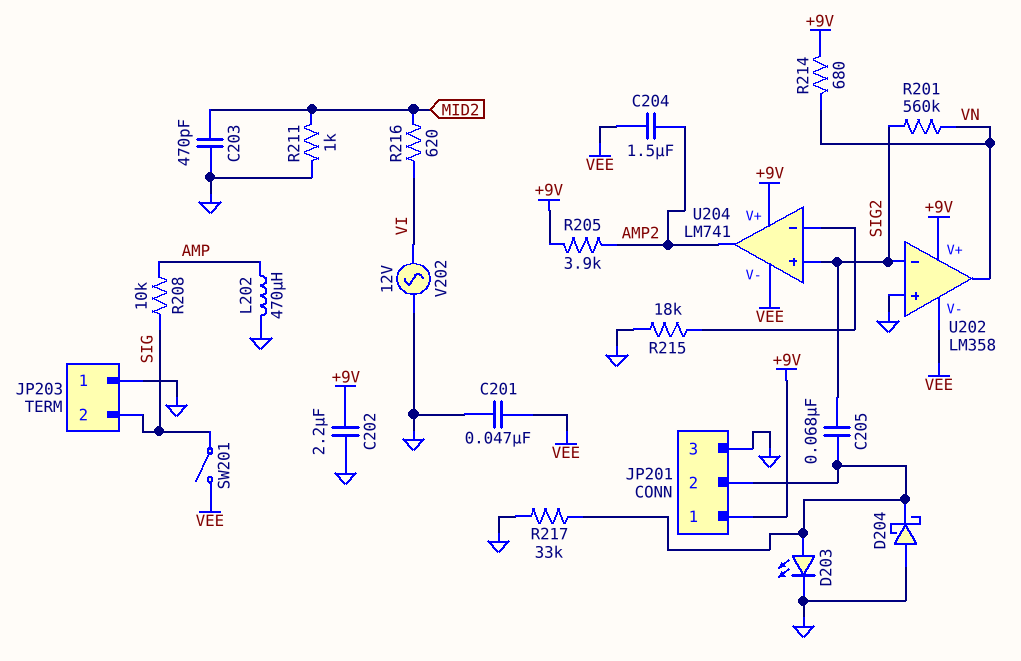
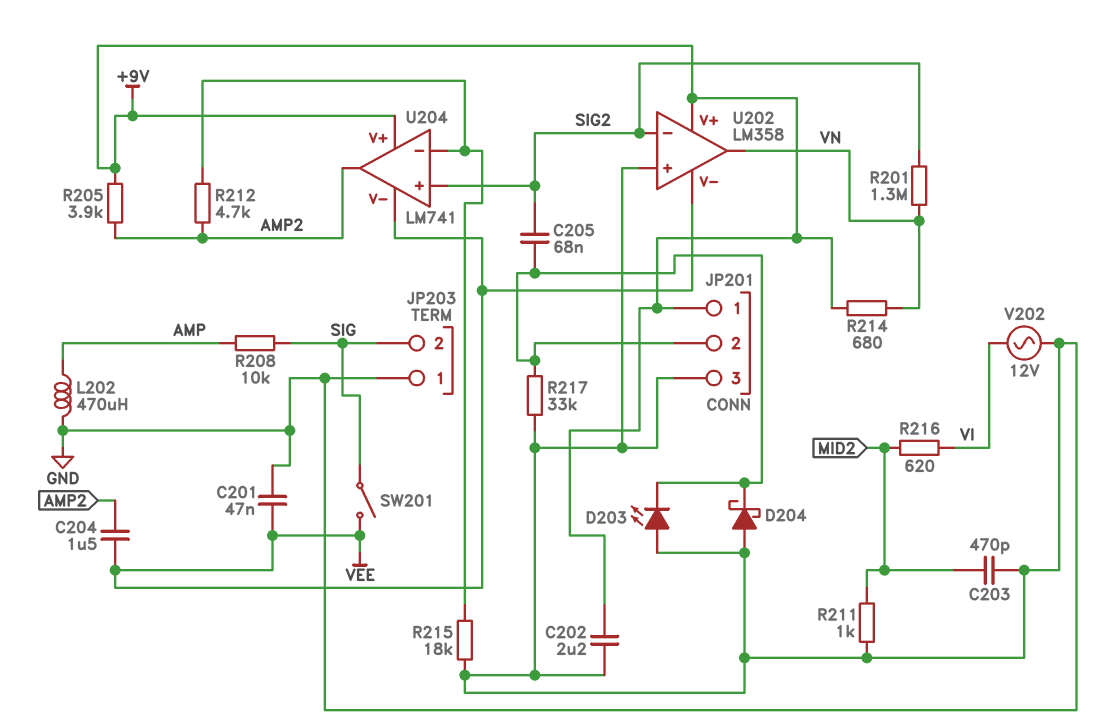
D203: LED (A JP201/2, K GND) -> LED (A GND, K JP201/2)
R201: 560k (SIG2, VN) -> 1.3M (SIG2, VN)
R212: none -> 4.7k (AMP2, U204/in-)

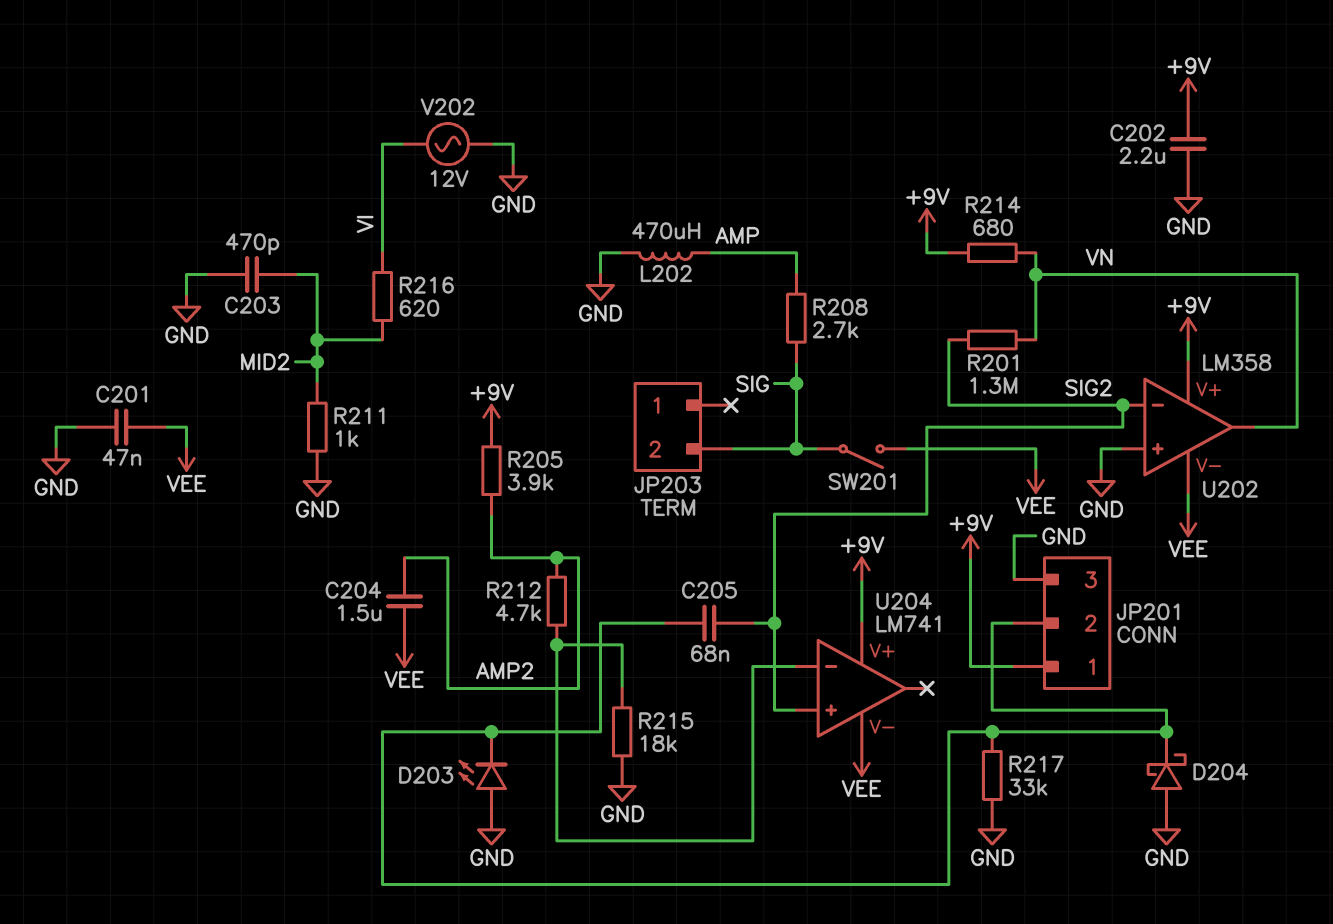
JP203 pin 1: GND -> none
R208: 10k (AMP, SIG) -> 2.7k (AMP, SIG)
U204 pin out: AMP2 -> none

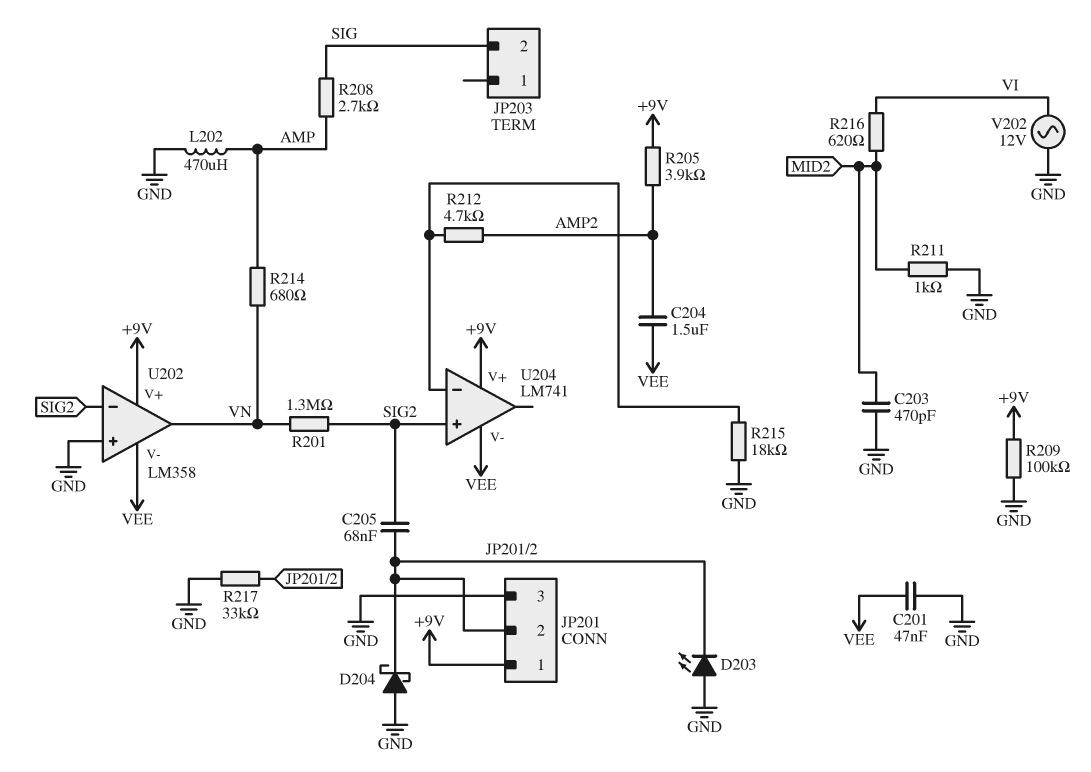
C202: 2.2uF (+9V, GND) -> none
R209: none -> 100k (+9V, GND)
R214: 680 (+9V, VN) -> 680 (AMP, VN)
SW201: switch (SIG, VEE) -> none

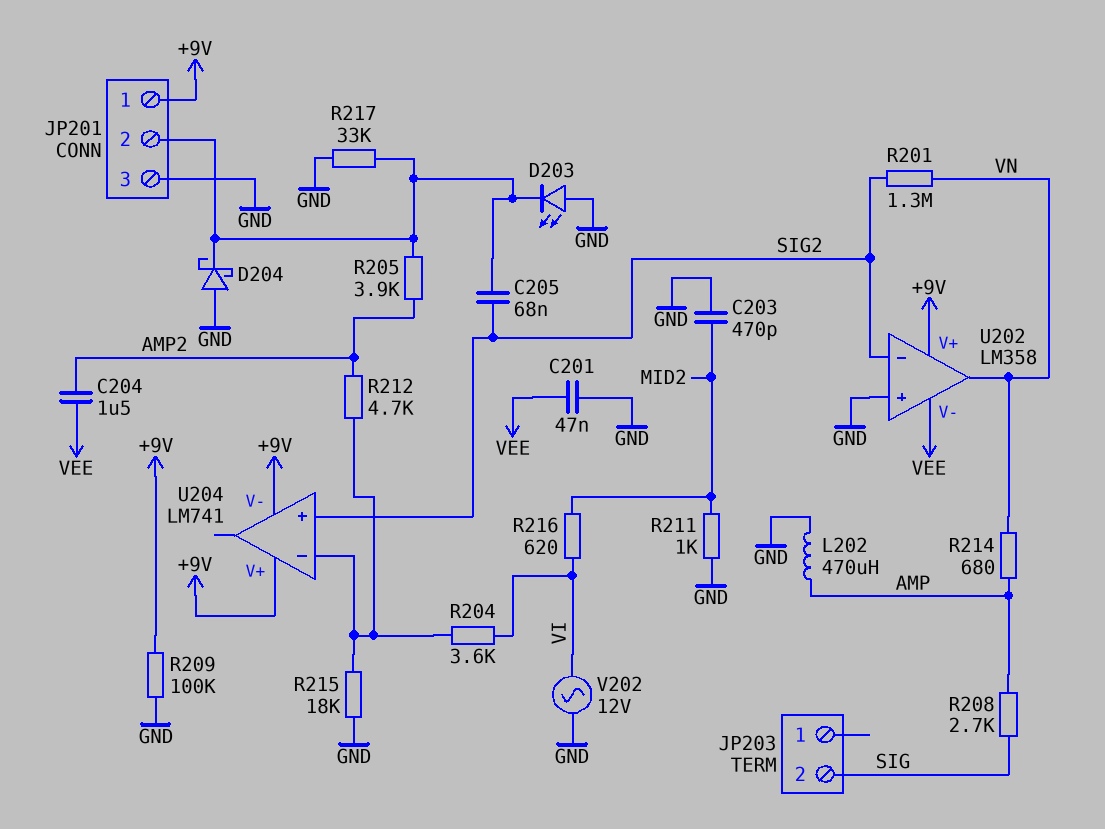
R204: none -> 3.6k (U204/in-, VI)
R205: 3.9k (+9V, AMP2) -> 3.9k (AMP2, JP201/2)
U204 pin V-: VEE -> +9V

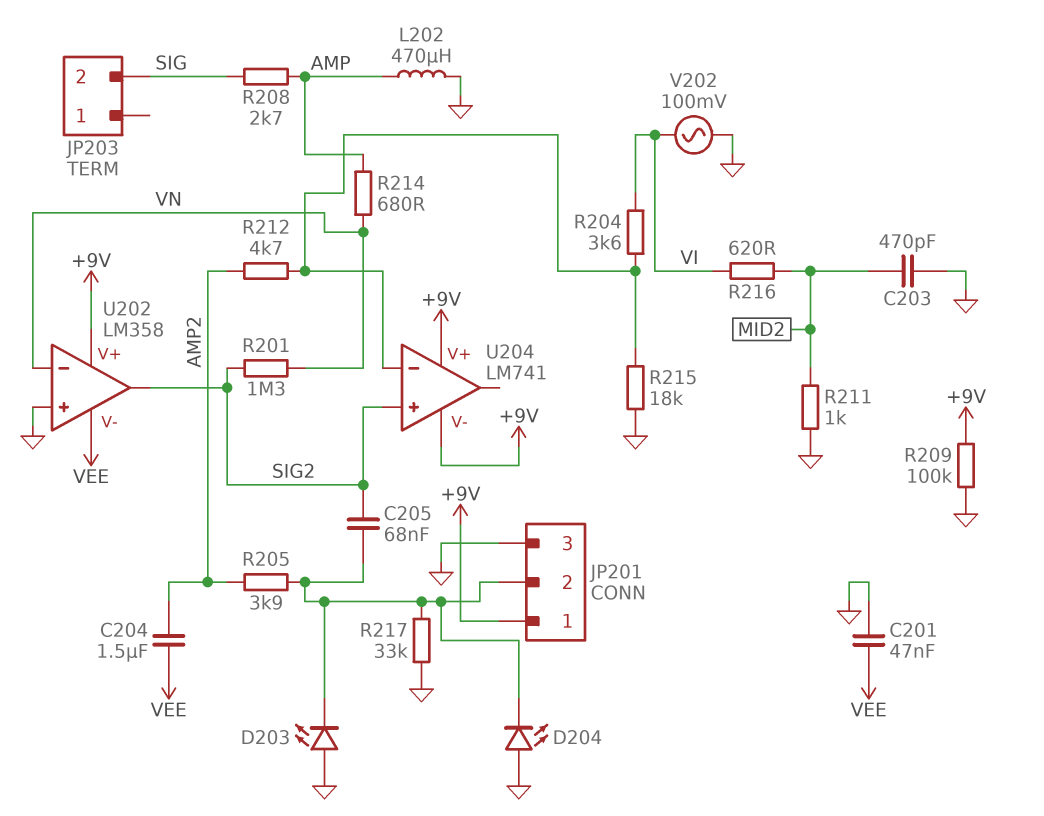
D204: schottky (A GND, K JP201/2) -> LED (A GND, K JP201/2)
U202 pin in-: SIG2 -> VN
U202 pin out: VN -> SIG2
V202: AC 12V (GND, VI) -> AC 100mV (GND, VI)

